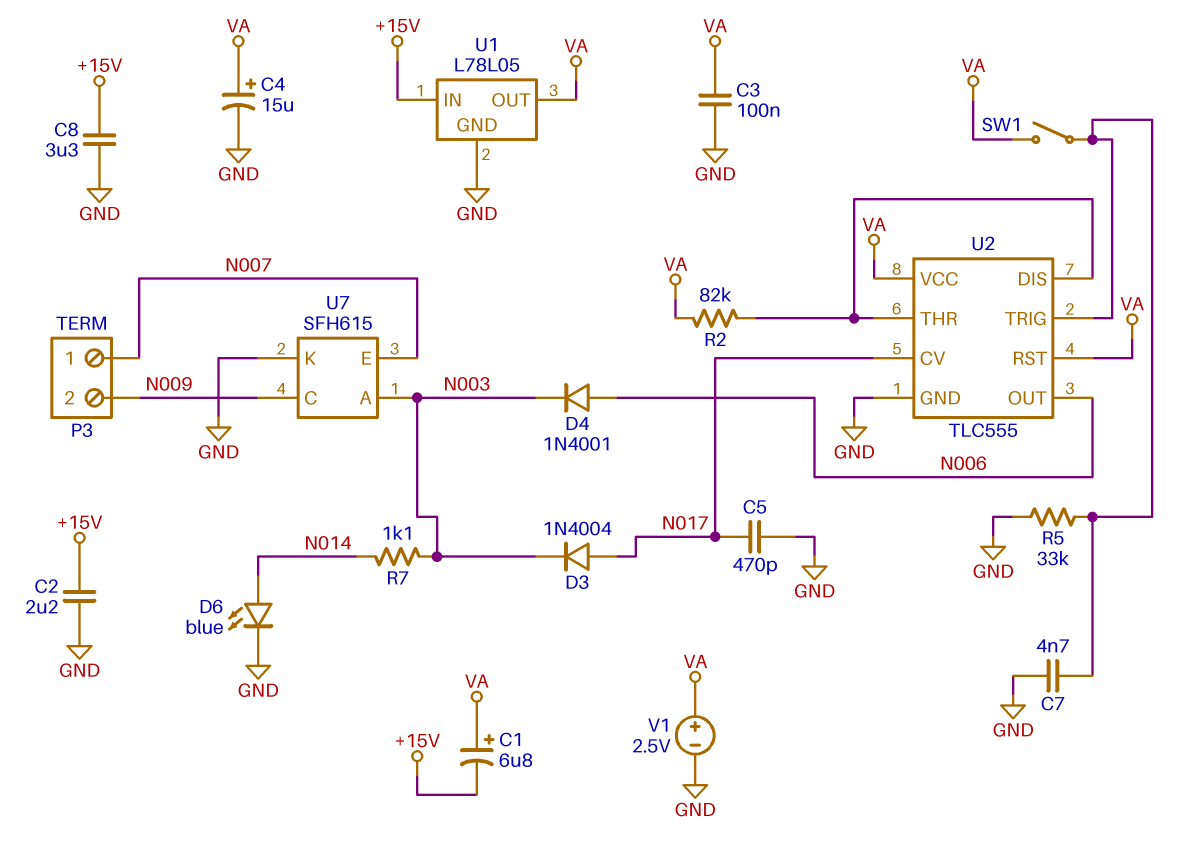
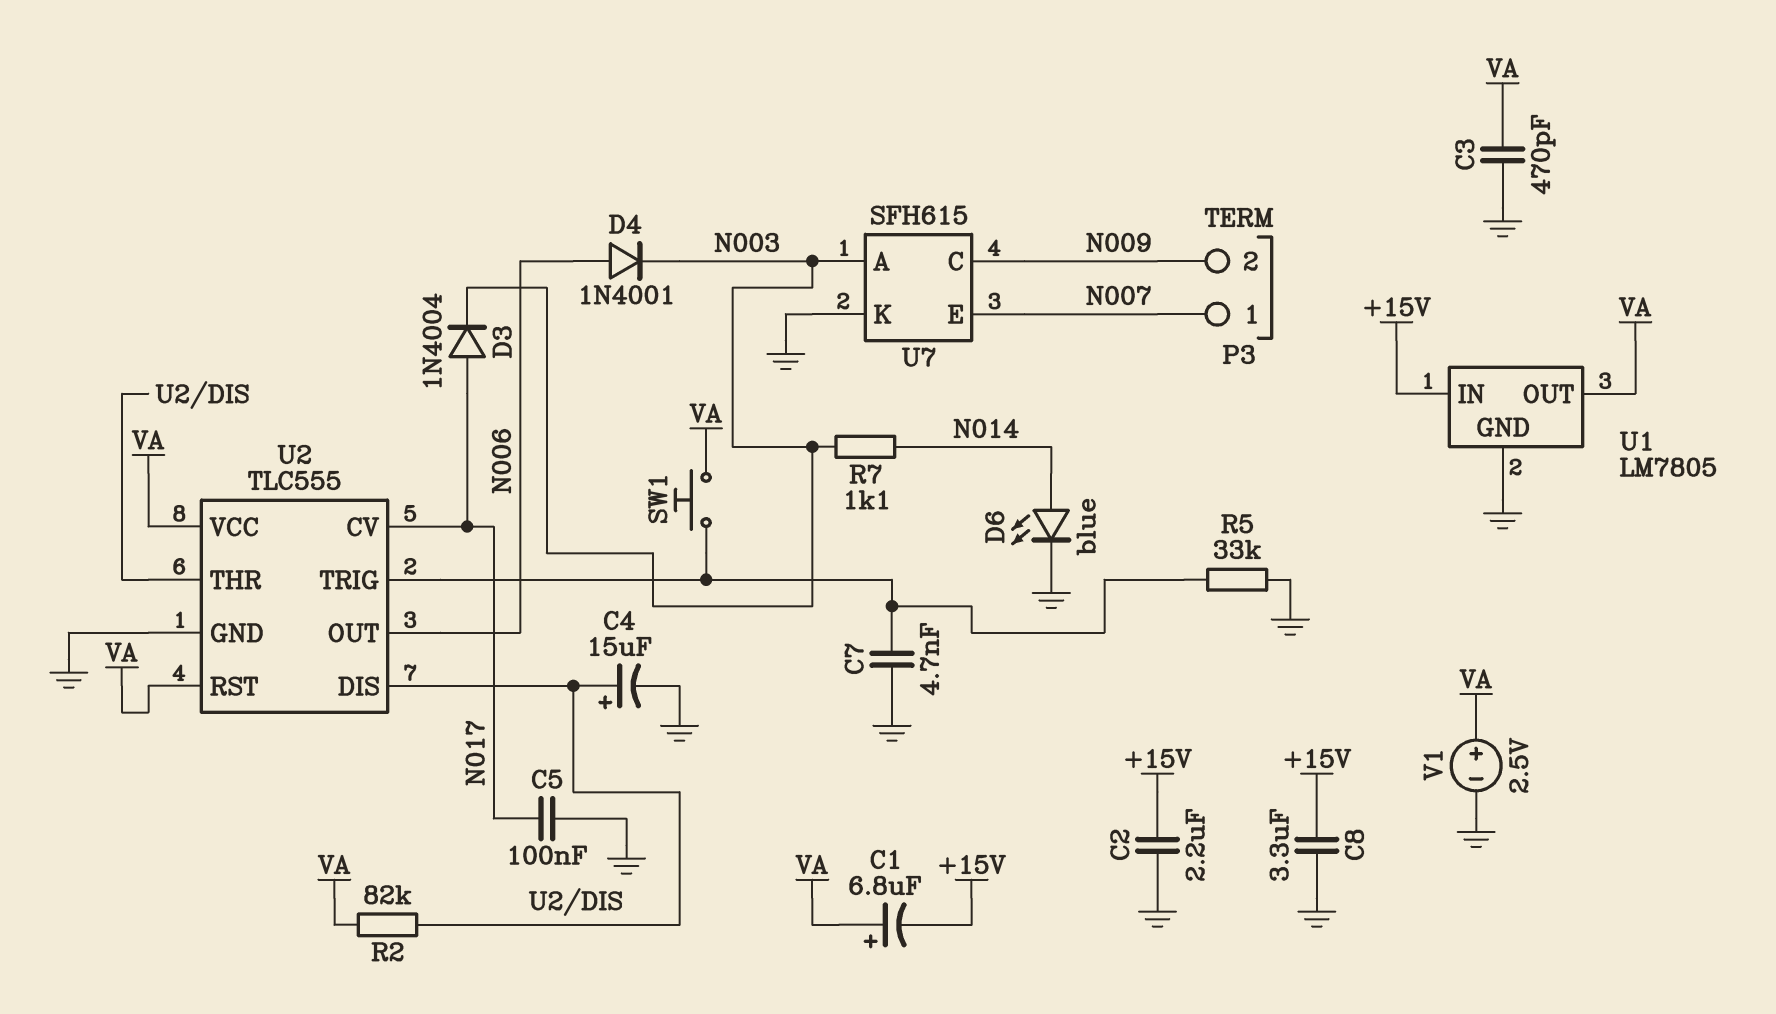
C3: 100nF (GND, VA) -> 470pF (GND, VA)
C4: 15uF (plus VA, minus GND) -> 15uF (plus U2/DIS, minus GND)
C5: 470pF (GND, N017) -> 100nF (GND, N017)
SW1: switch (U2/TRIG, VA) -> button (U2/TRIG, VA)
U1: L78L05 -> LM7805

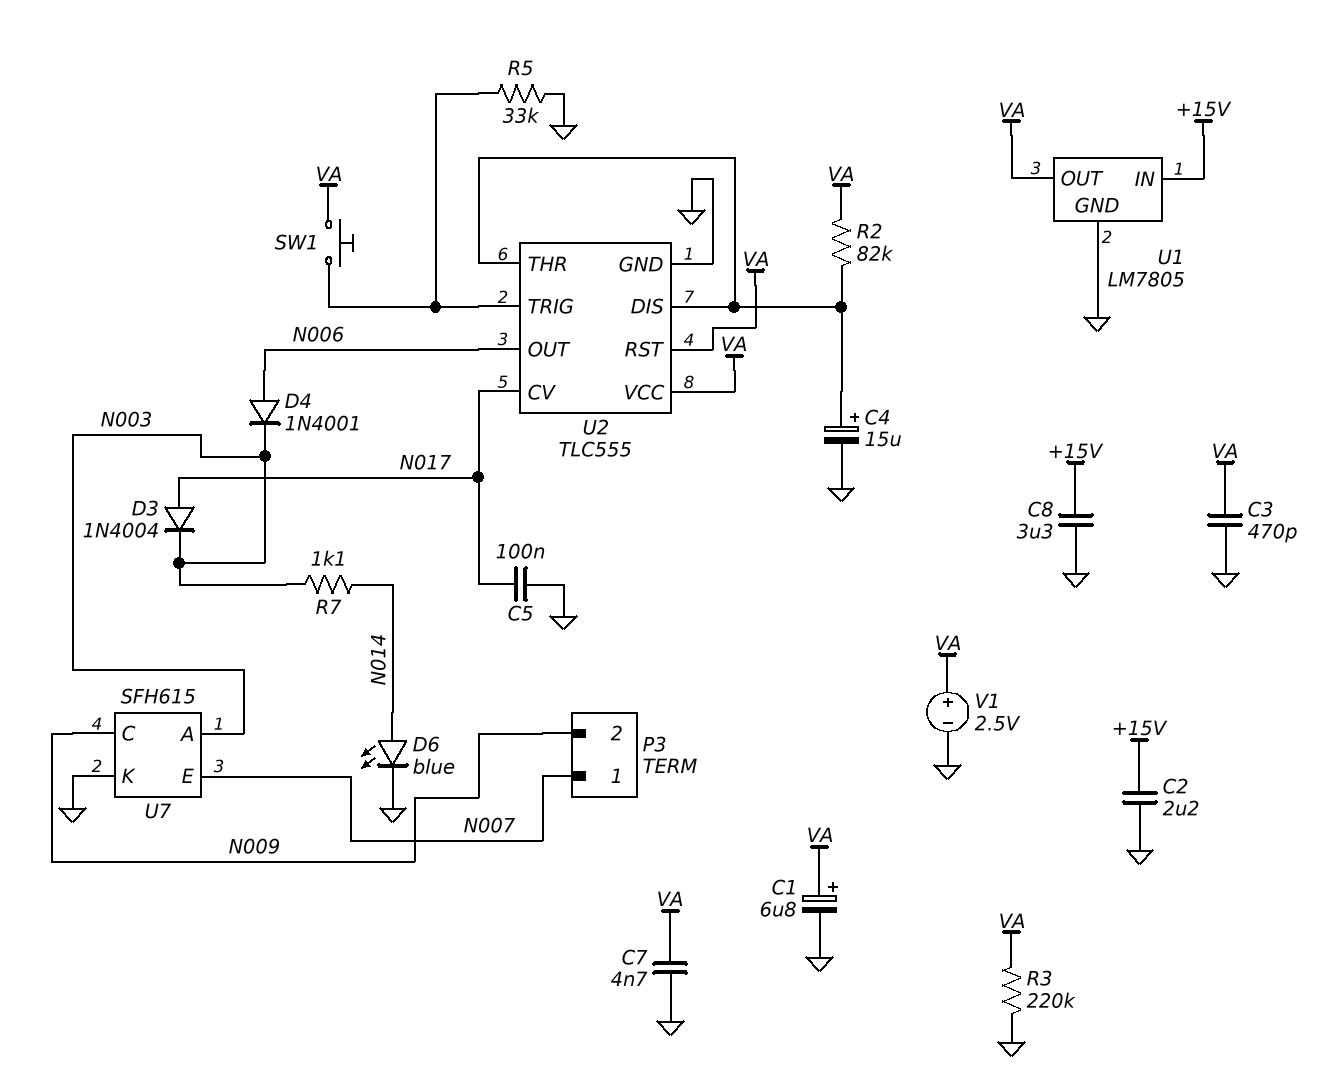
C1: 6.8uF (plus VA, minus +15V) -> 6.8uF (plus VA, minus GND)
C7: 4.7nF (GND, U2/TRIG) -> 4.7nF (GND, VA)
R3: none -> 220k (GND, VA)

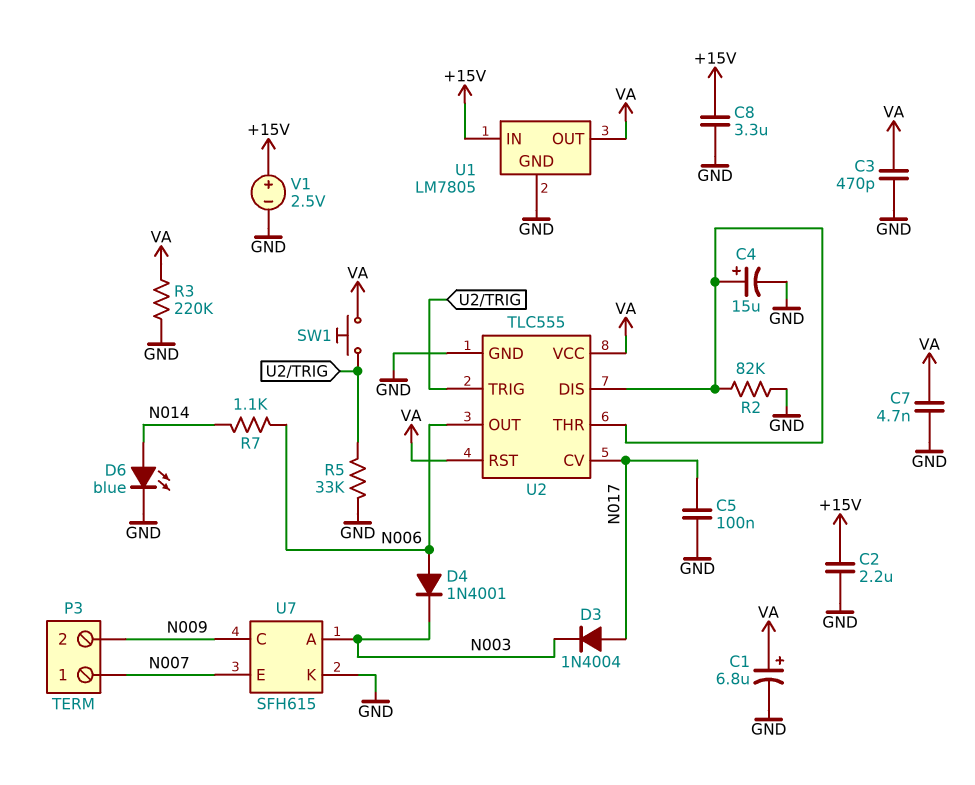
R2: 82k (U2/DIS, VA) -> 82k (GND, U2/DIS)
R7: 1.1k (N003, N014) -> 1.1k (N006, N014)
V1: 2.5V (plus VA, minus GND) -> 2.5V (plus +15V, minus GND)

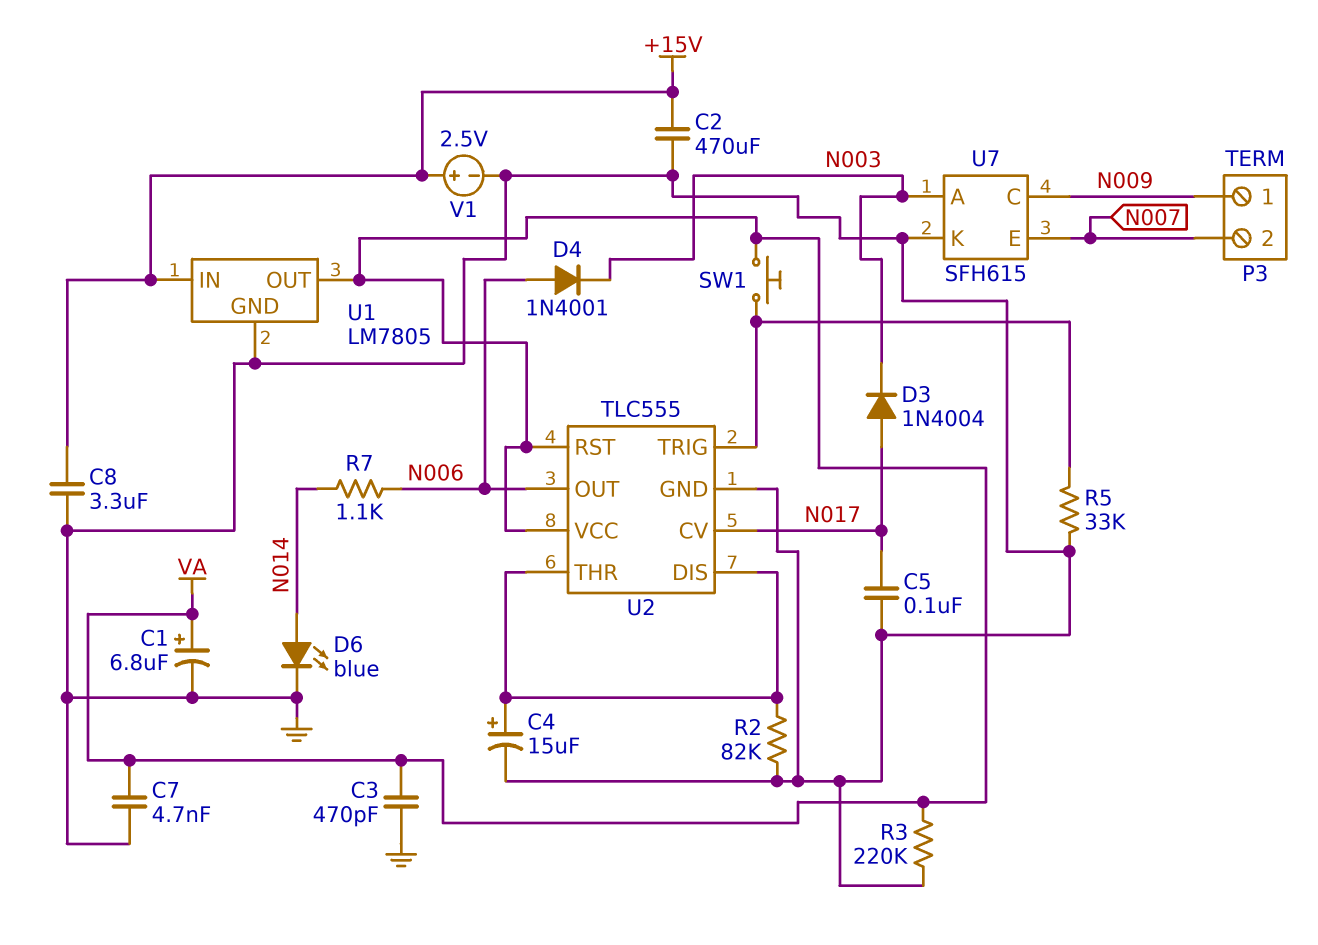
C2: 2.2uF (+15V, GND) -> 470uF (+15V, GND)
P3 pin 1: N007 -> N009
P3 pin 2: N009 -> N007

